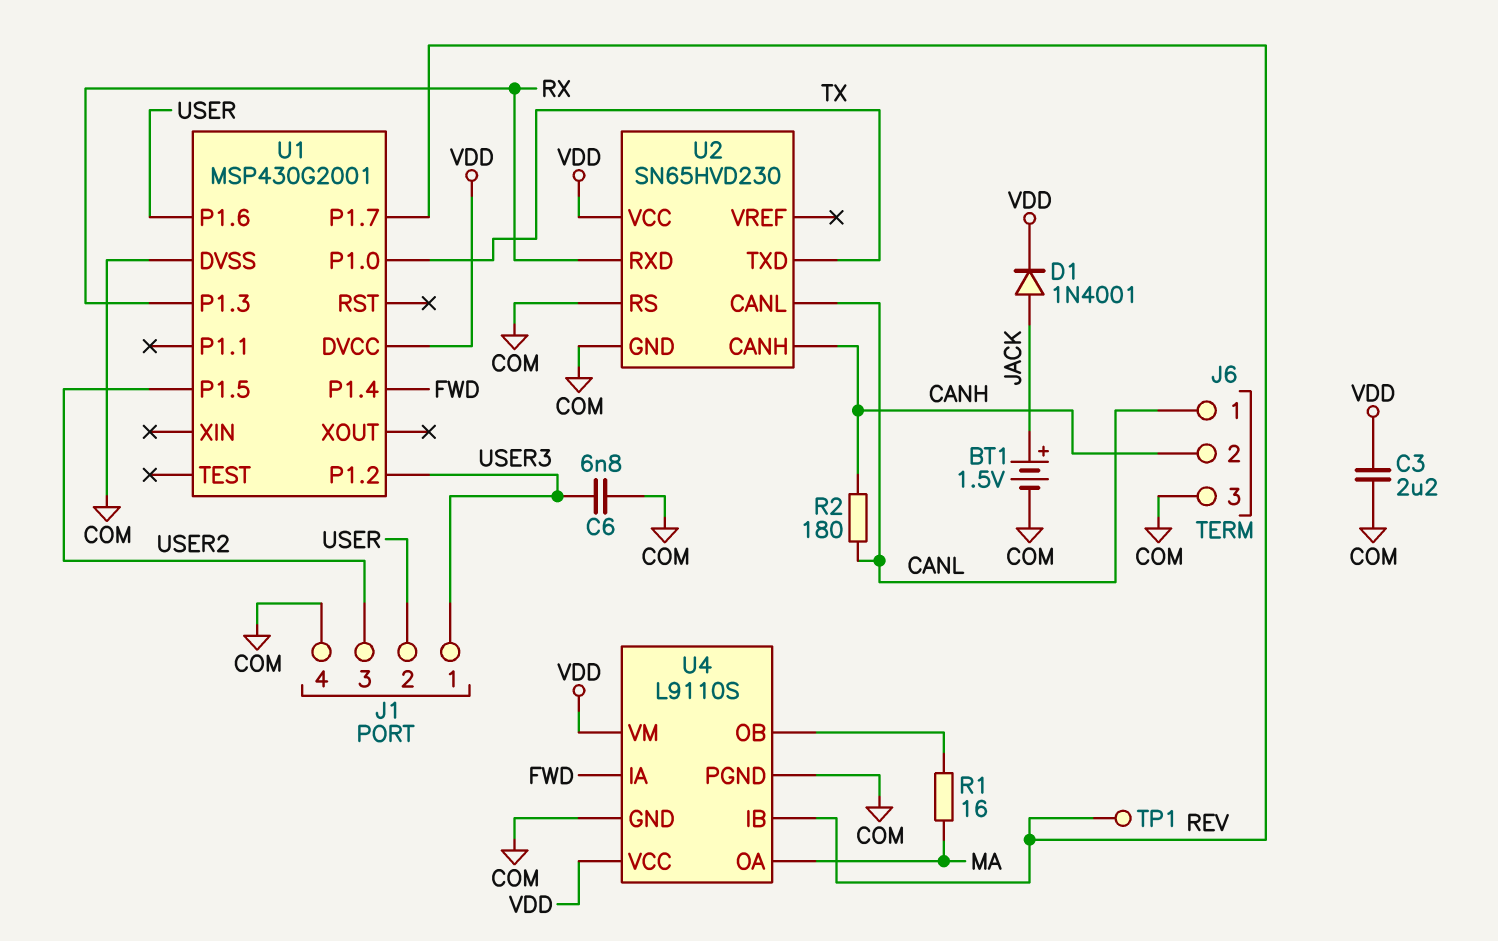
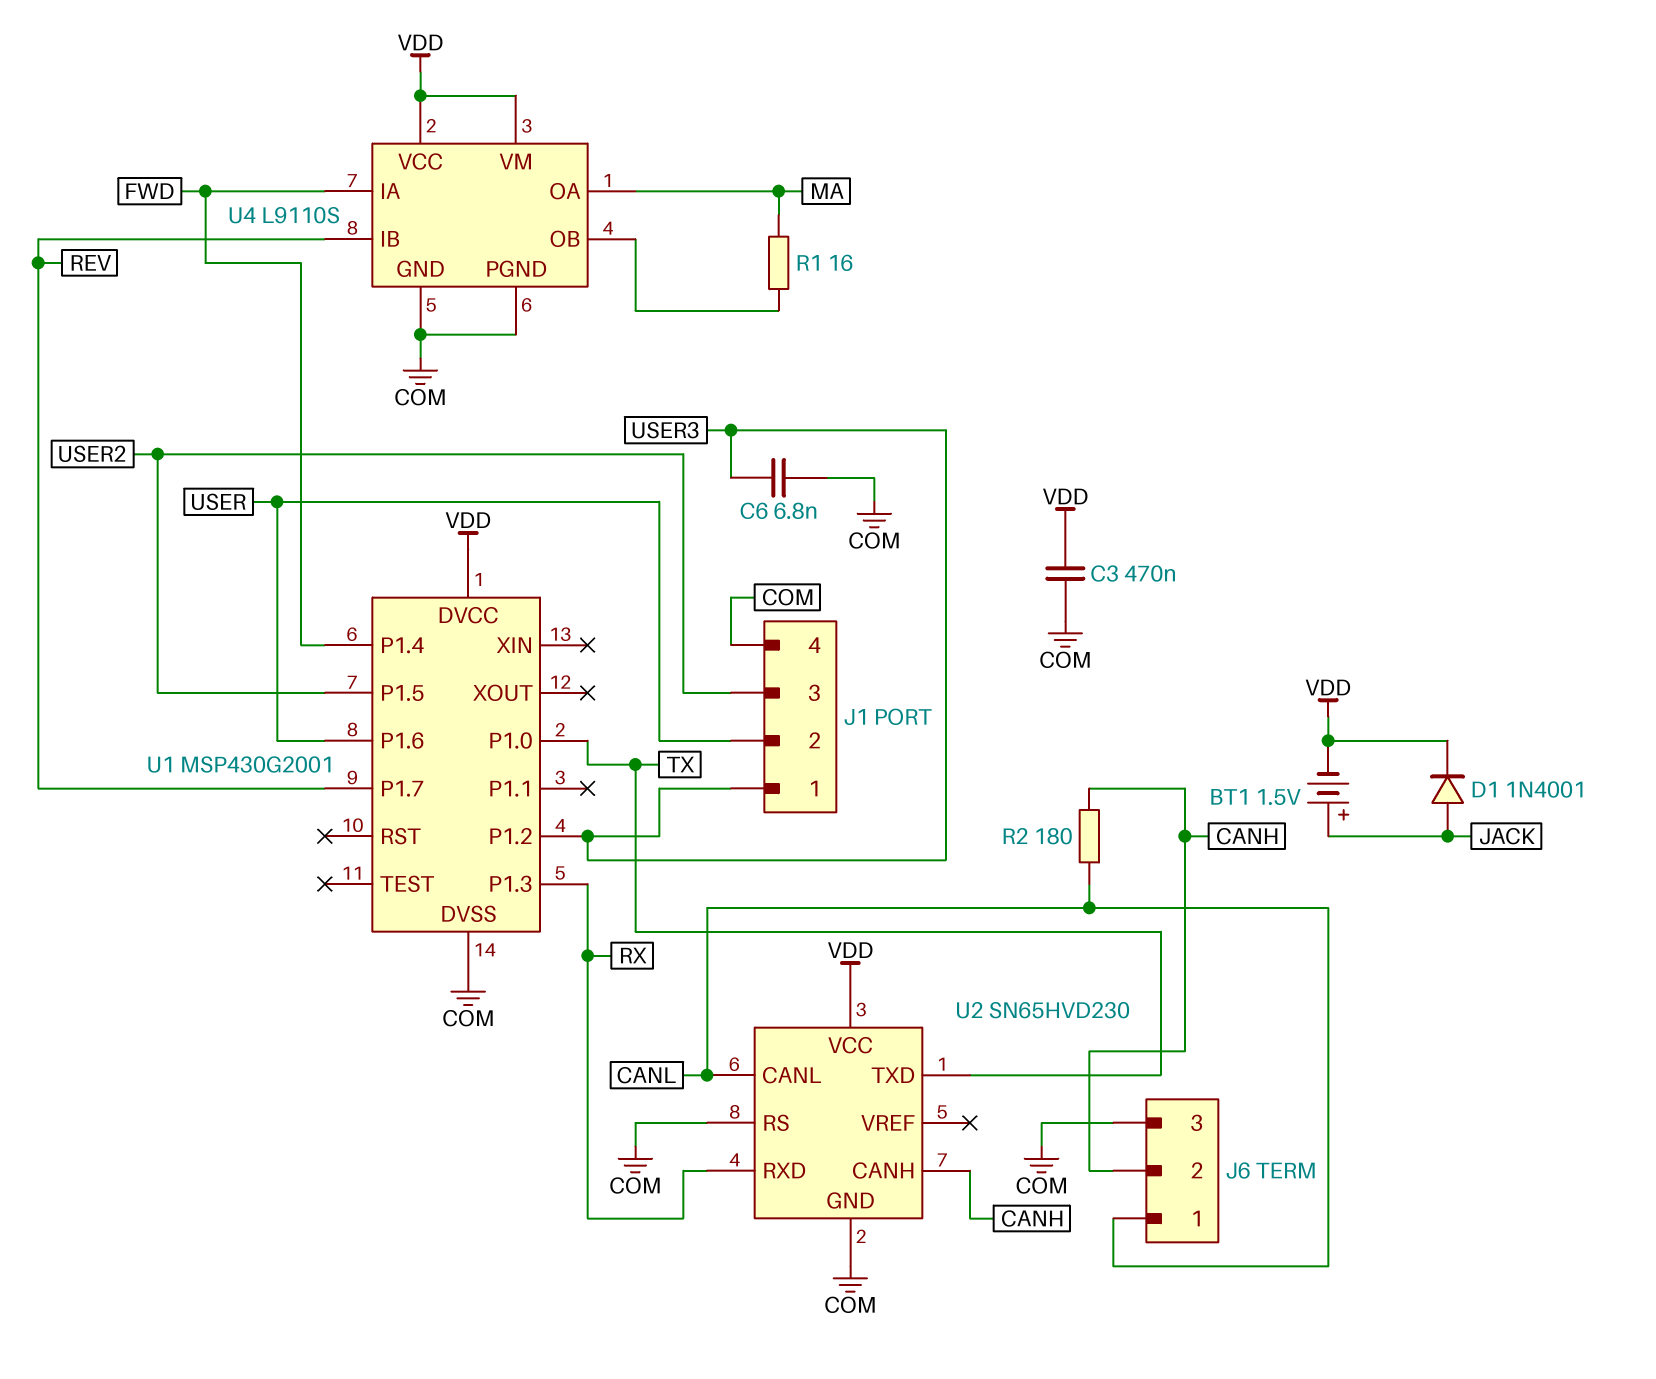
BT1: 1.5V (plus JACK, minus COM) -> 1.5V (plus JACK, minus VDD)
C3: 2.2uF (COM, VDD) -> 470nF (COM, VDD)
TP1: test point (REV) -> none

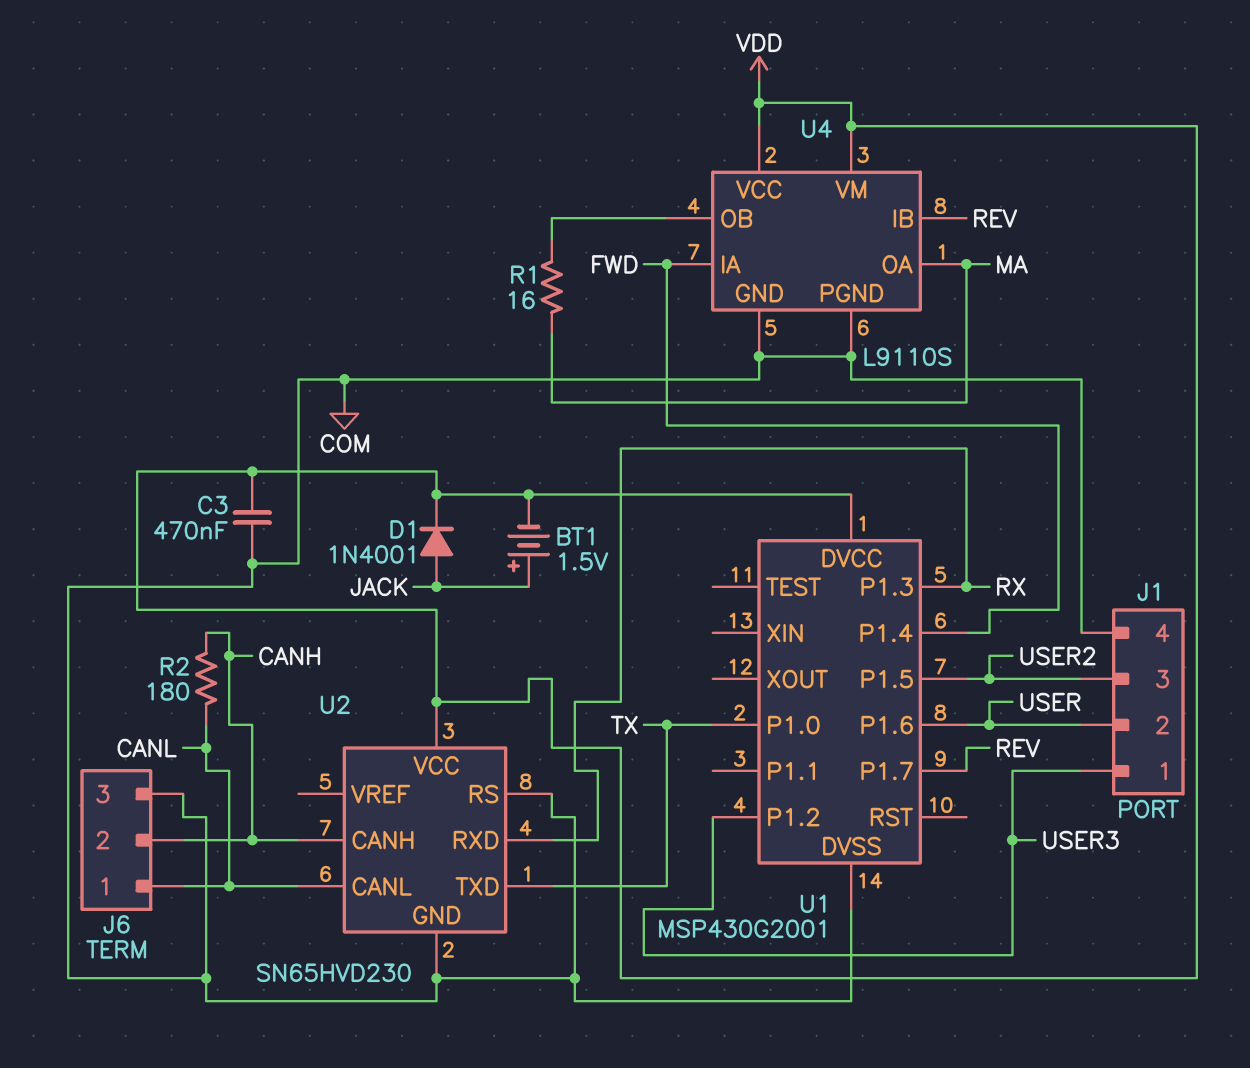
C6: 6.8nF (COM, USER3) -> none

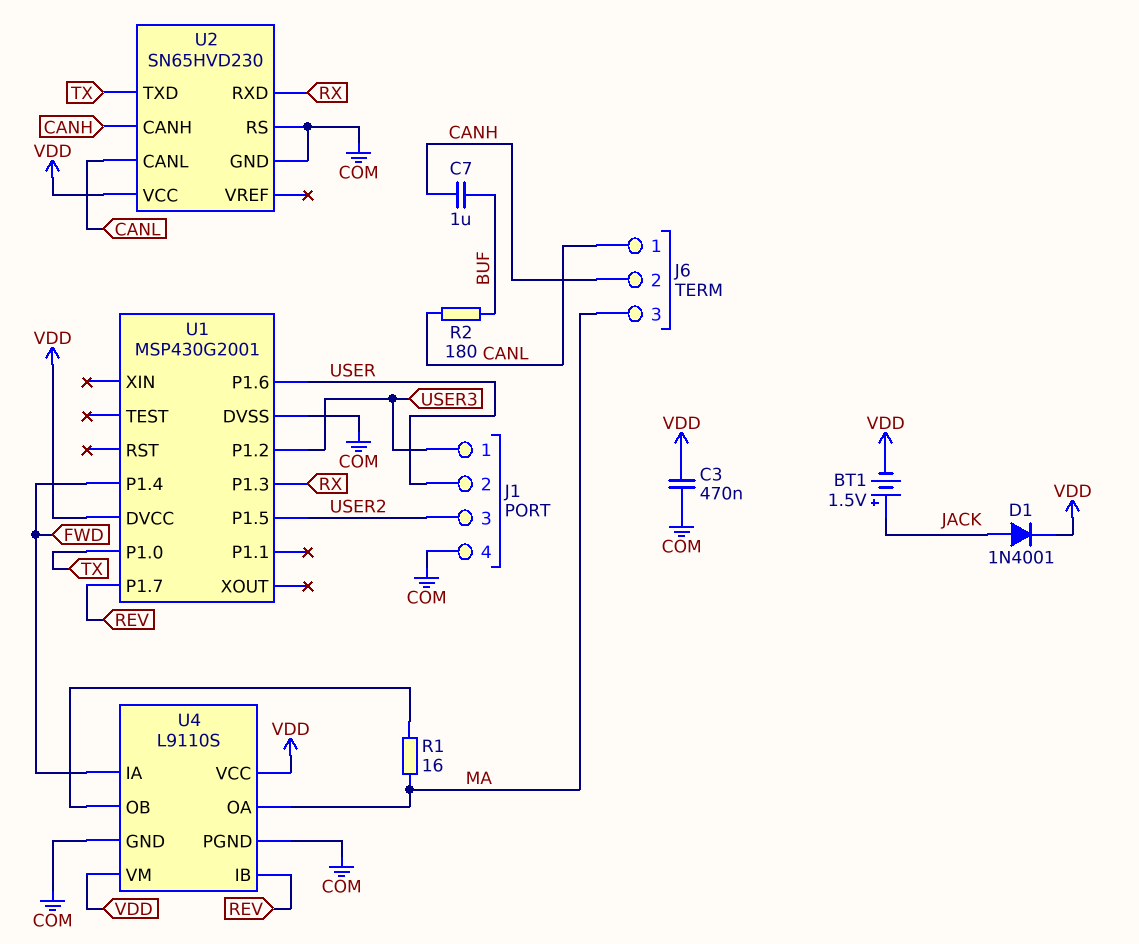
C7: none -> 1uF (BUF, CANH)
J6 pin 3: COM -> MA
R2: 180 (CANH, CANL) -> 180 (BUF, CANL)

